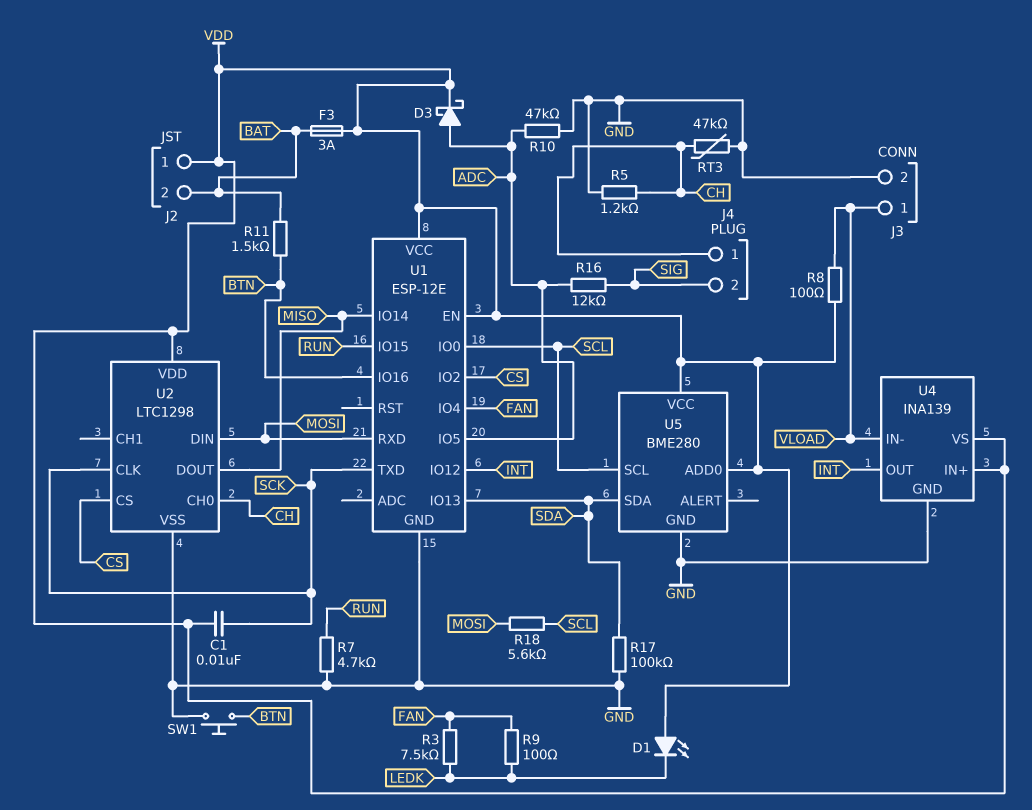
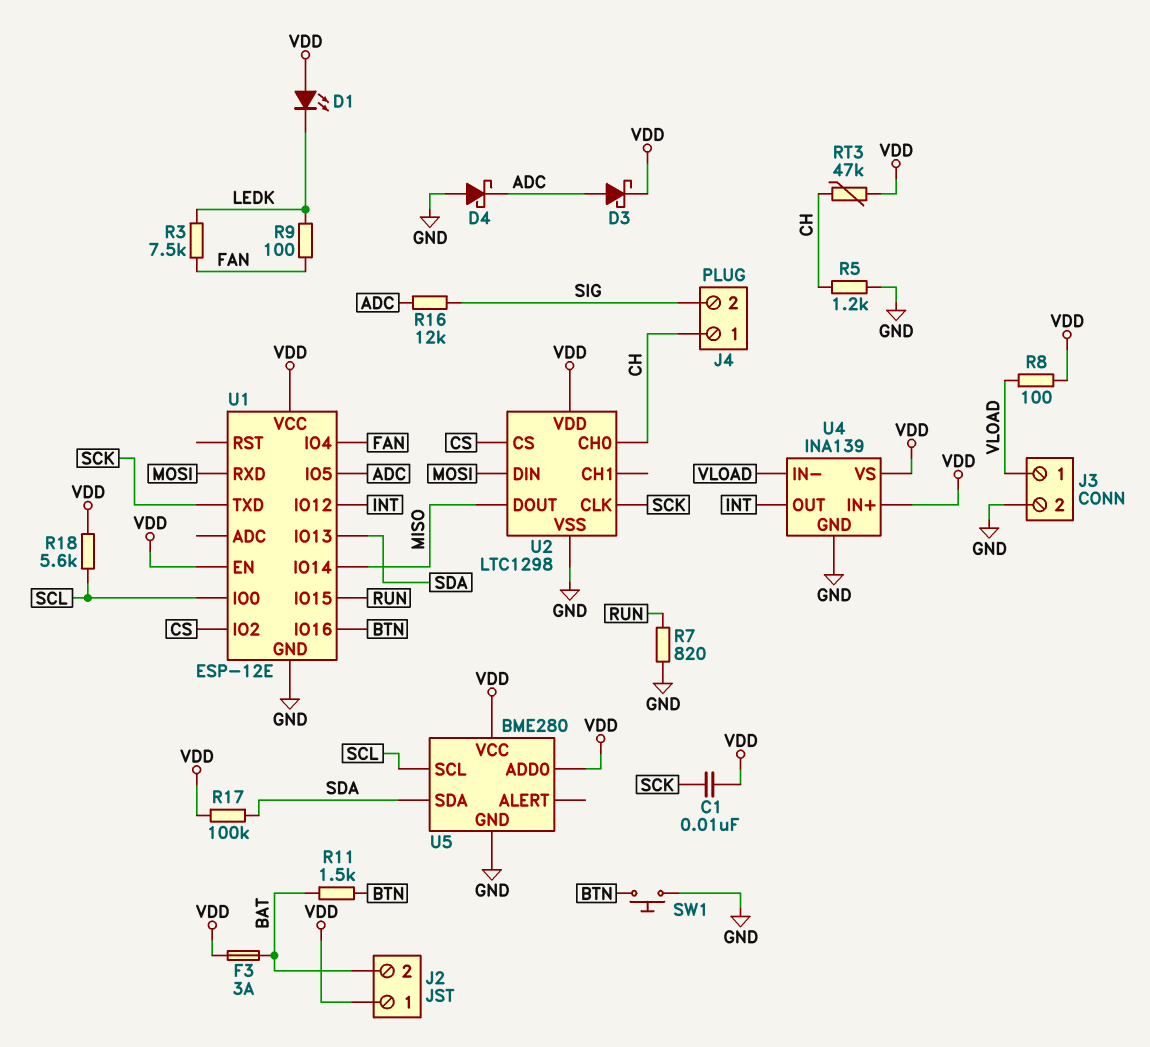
D4: none -> schottky (A GND, K ADC)
R7: 4.7k (GND, RUN) -> 820 (GND, RUN)
R10: 47k (ADC, GND) -> none
R17: 100k (GND, SDA) -> 100k (SDA, VDD)
R18: 5.6k (MOSI, SCL) -> 5.6k (SCL, VDD)
RT3: 47k (CH, GND) -> 47k (CH, VDD)

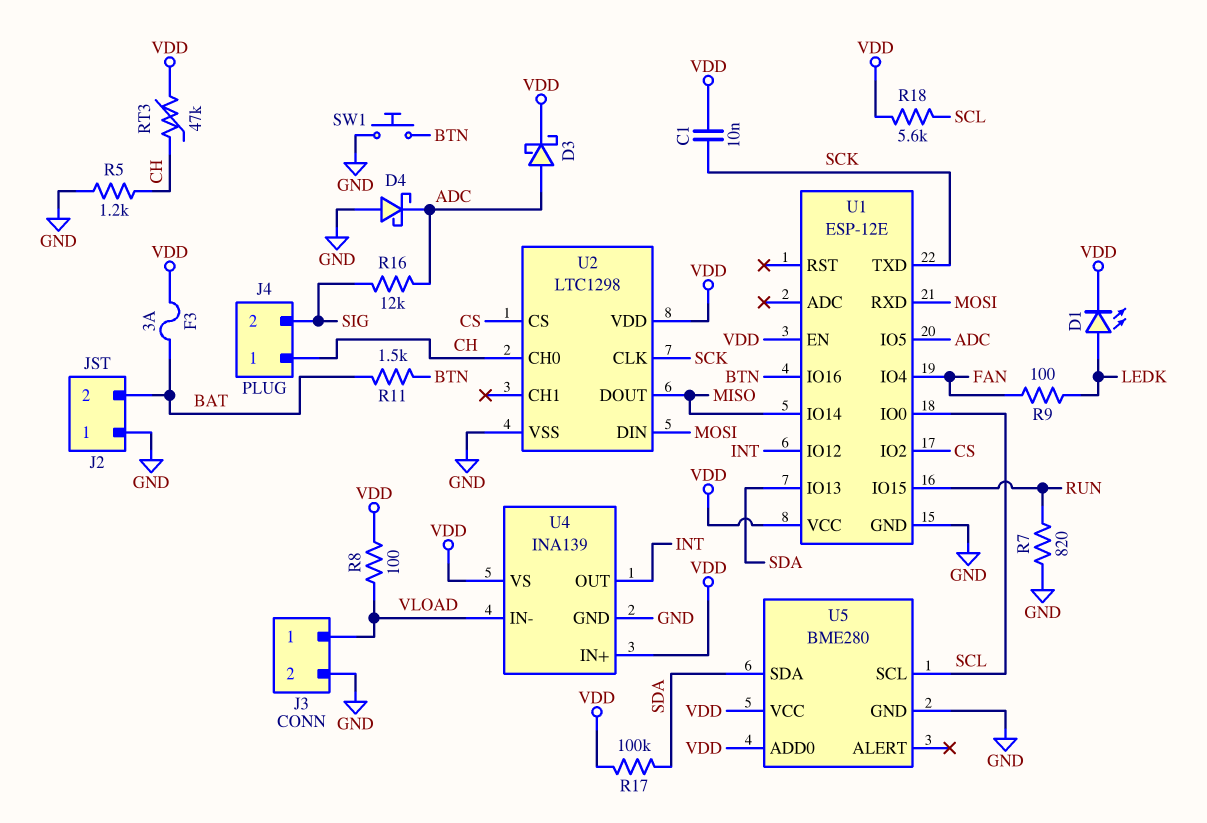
D1: LED (A VDD, K LEDK) -> LED (A LEDK, K VDD)
J2 pin 1: VDD -> GND
R3: 7.5k (FAN, LEDK) -> none

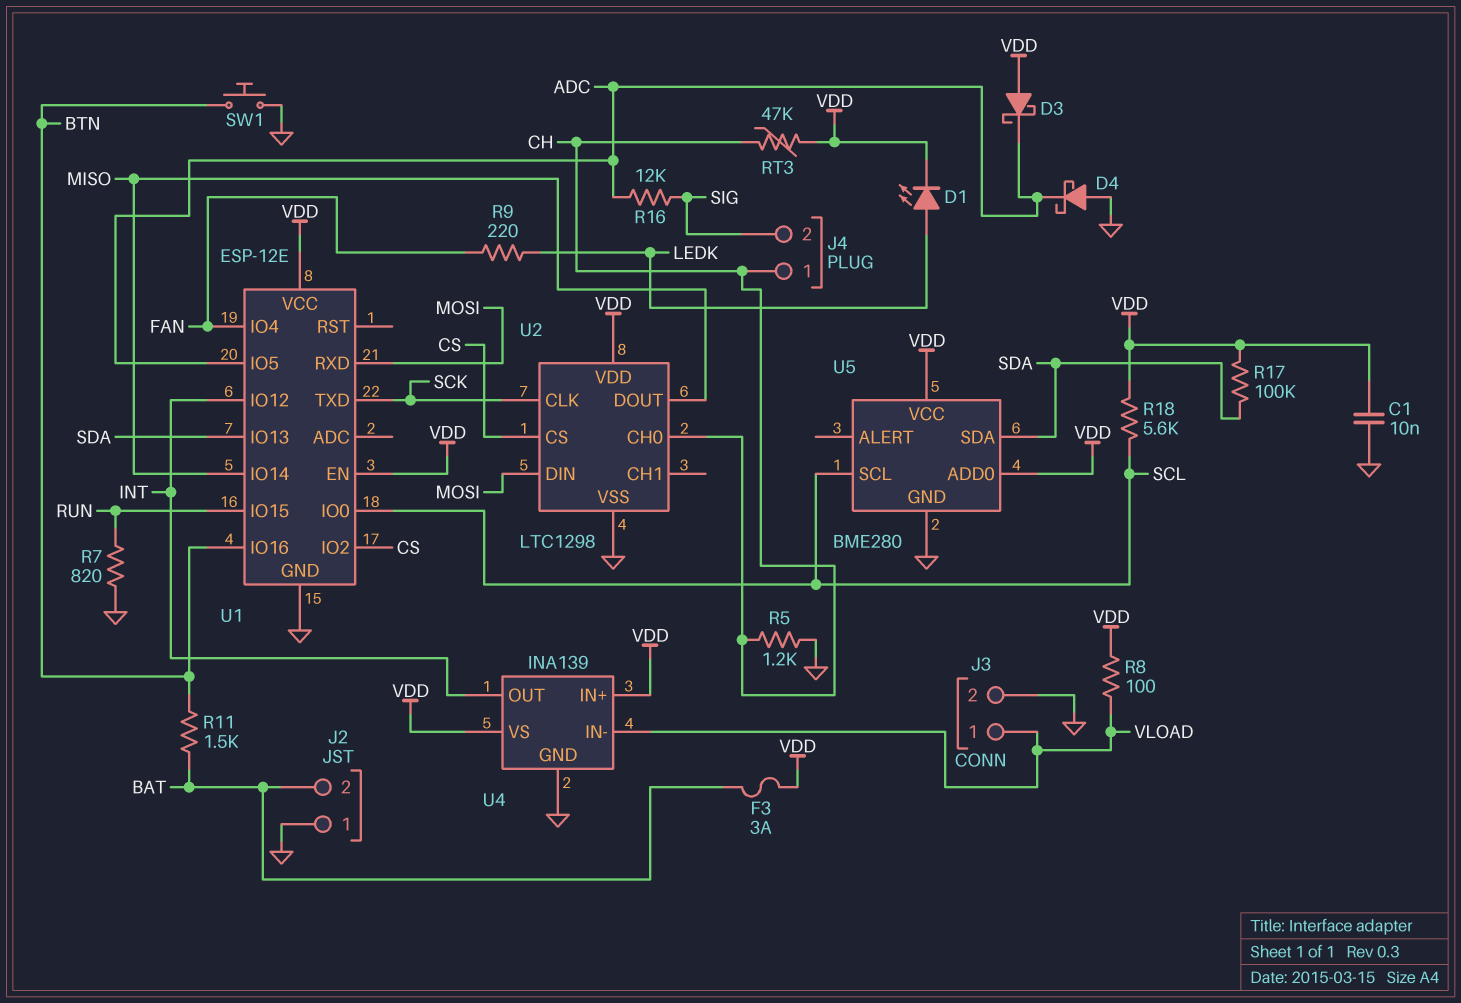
C1: 10nF (SCK, VDD) -> 10nF (GND, VDD)
D3: schottky (A ADC, K VDD) -> schottky (A VDD, K ADC)
R9: 100 (FAN, LEDK) -> 220 (FAN, LEDK)

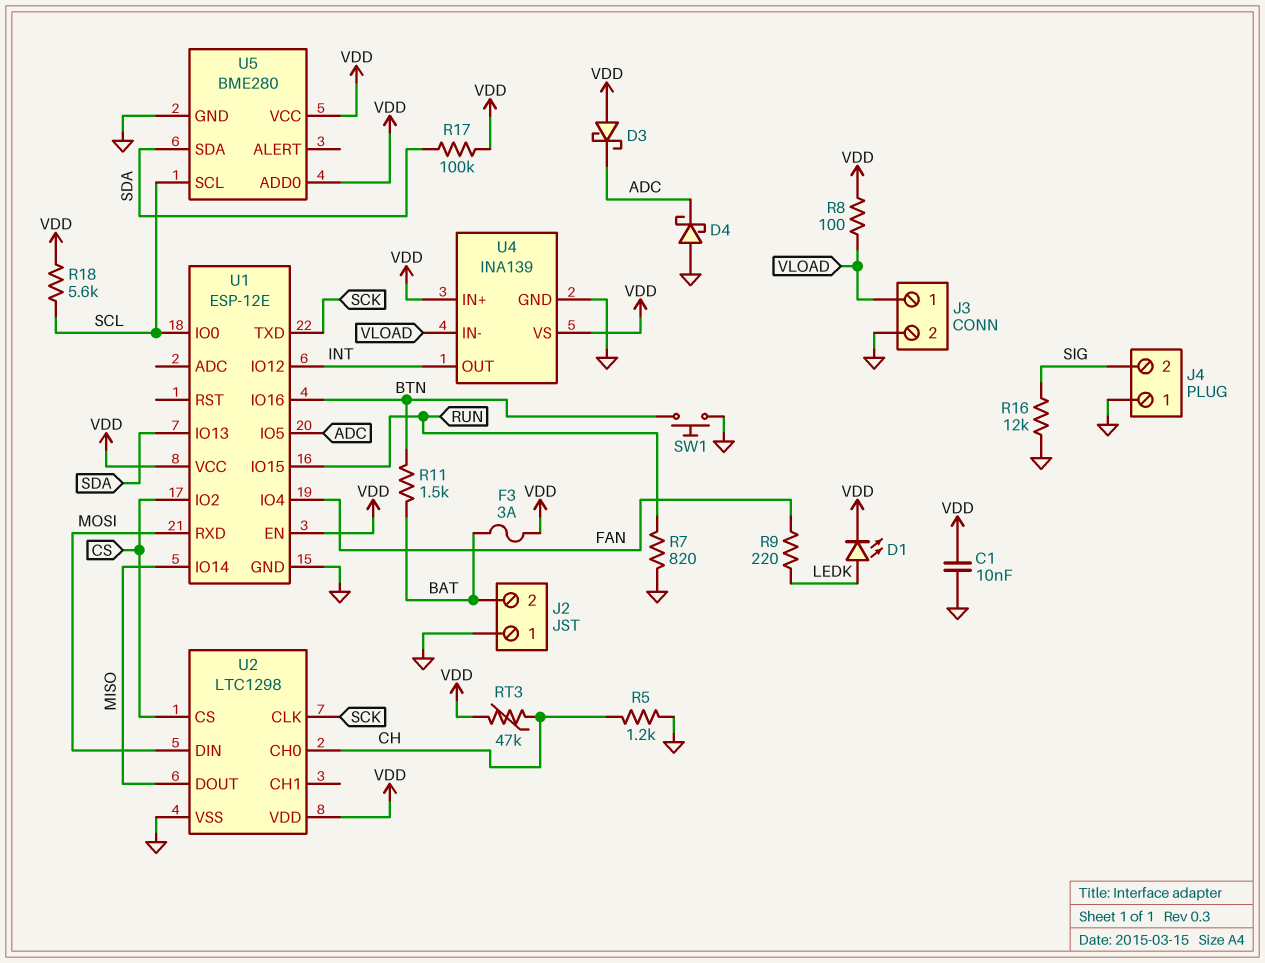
J4 pin 1: CH -> GND
R16: 12k (ADC, SIG) -> 12k (GND, SIG)

